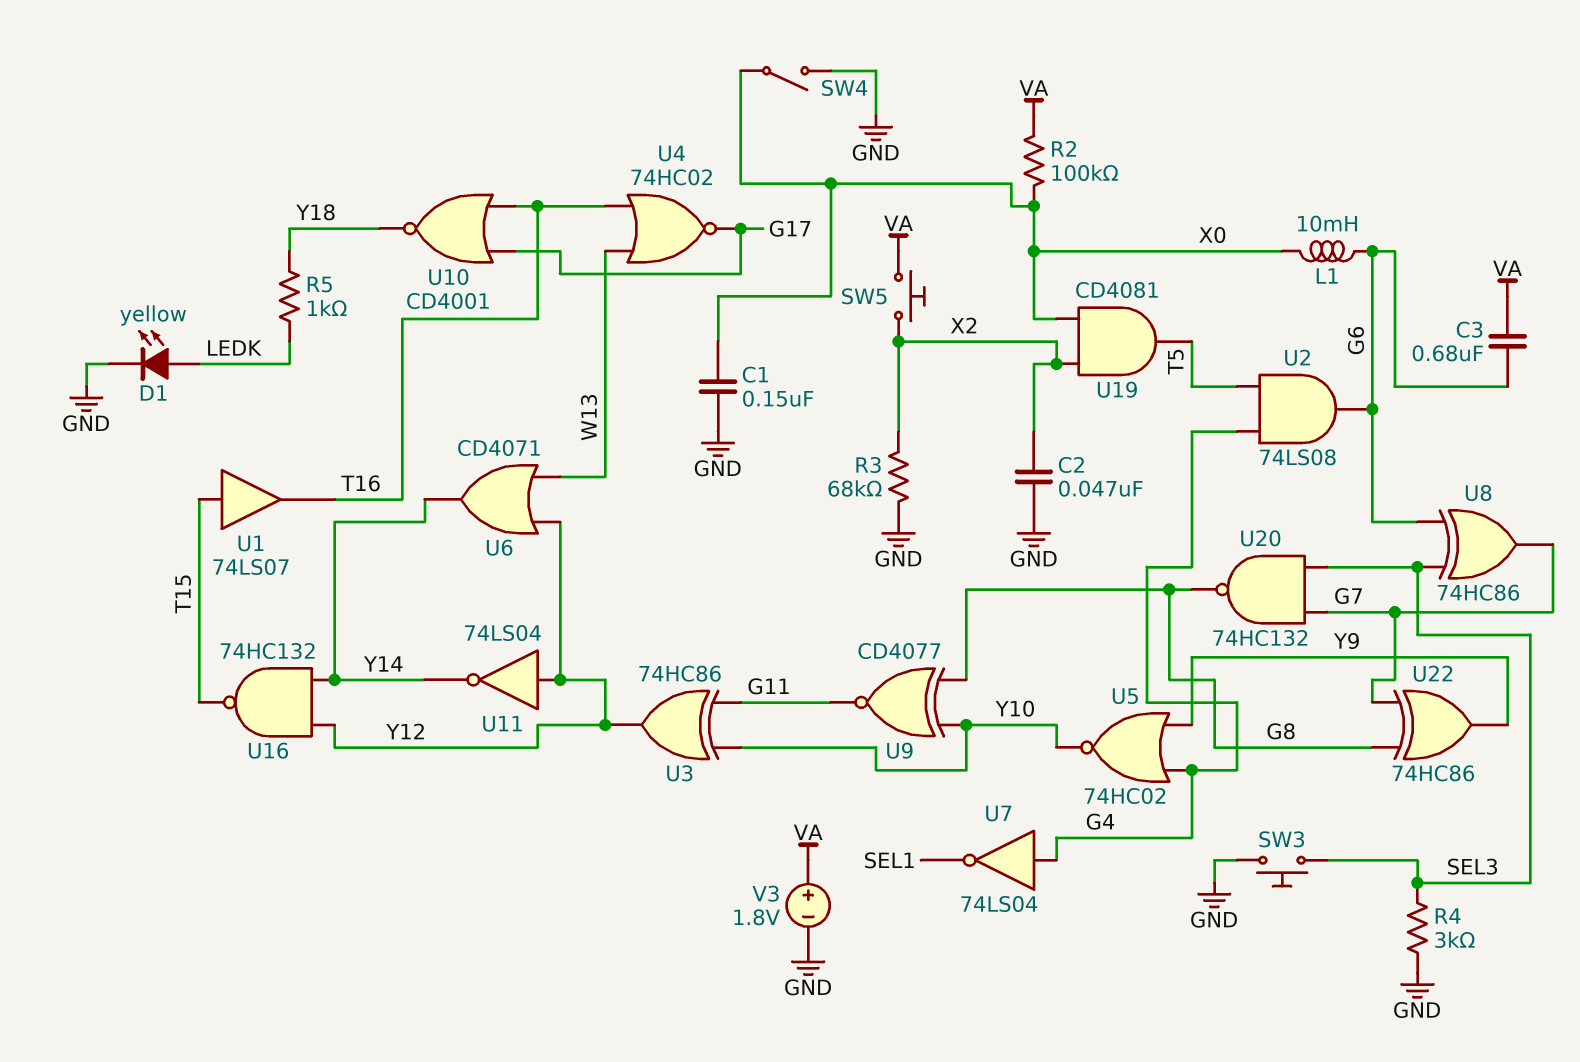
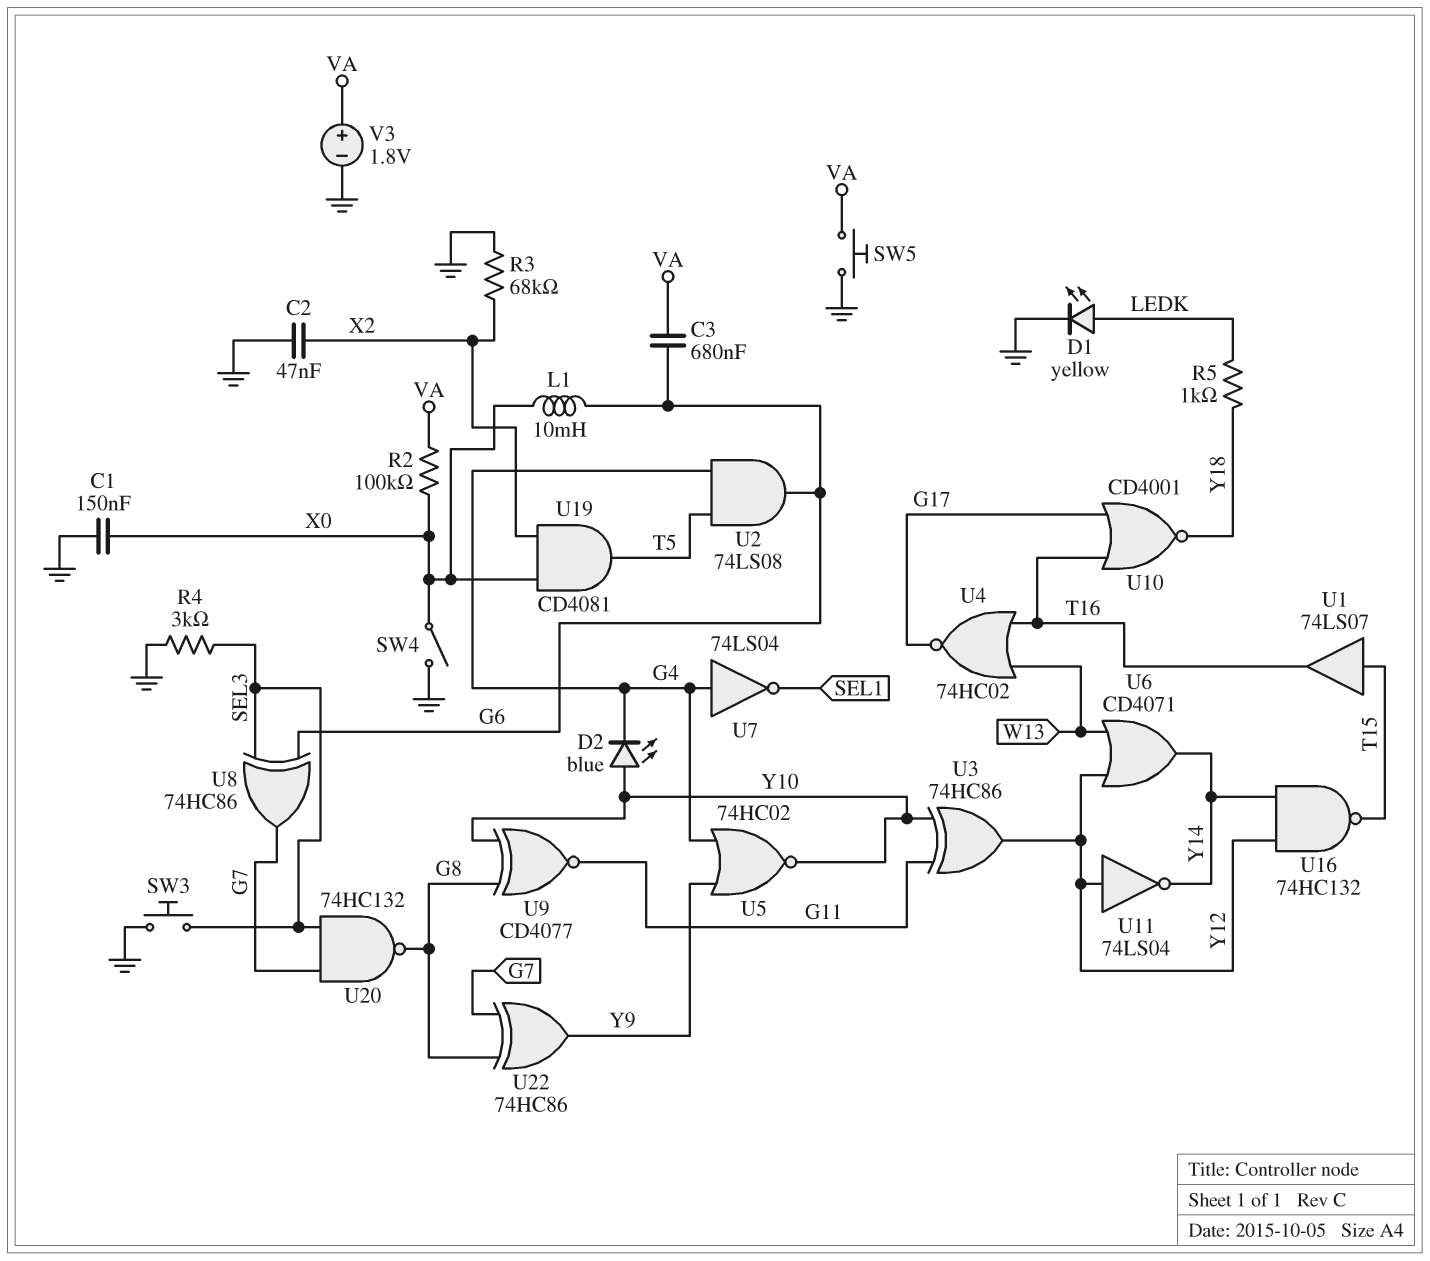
D2: none -> LED blue (A Y10, K G4)
SW5: button (VA, X2) -> button (GND, VA)

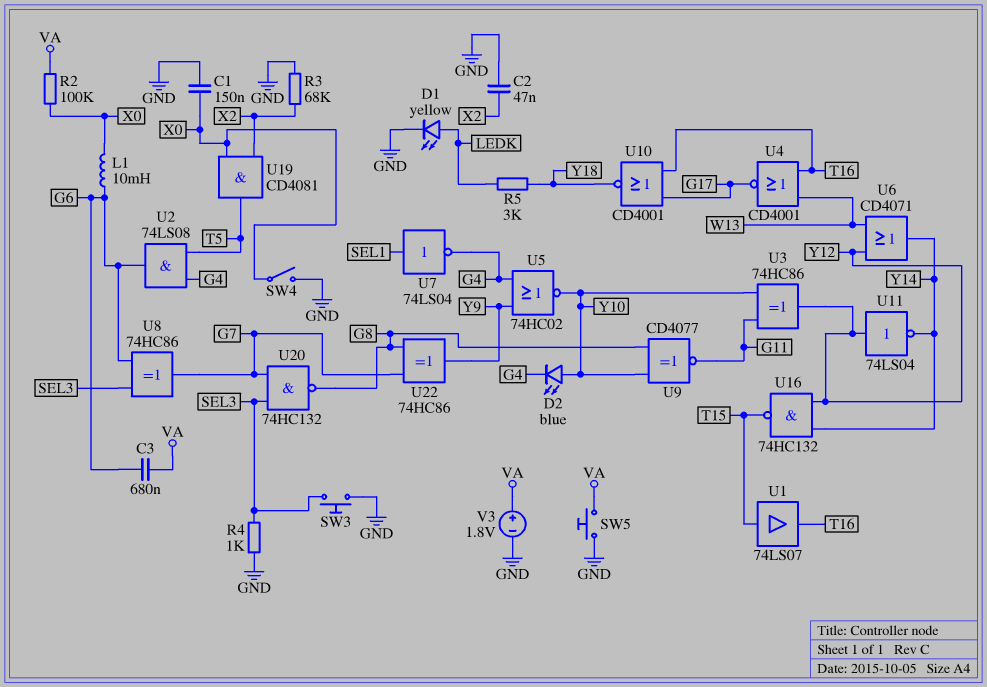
R4: 3k (GND, SEL3) -> 1k (GND, SEL3)
R5: 1k (LEDK, Y18) -> 3k (LEDK, Y18)
U4: NOR 74HC02 (in T16, in W13, out G17) -> NOR CD4001 (in T16, in W13, out G17)
U7: NOT 74LS04 (in G4, out SEL1) -> NOT 74LS04 (in SEL1, out G4)

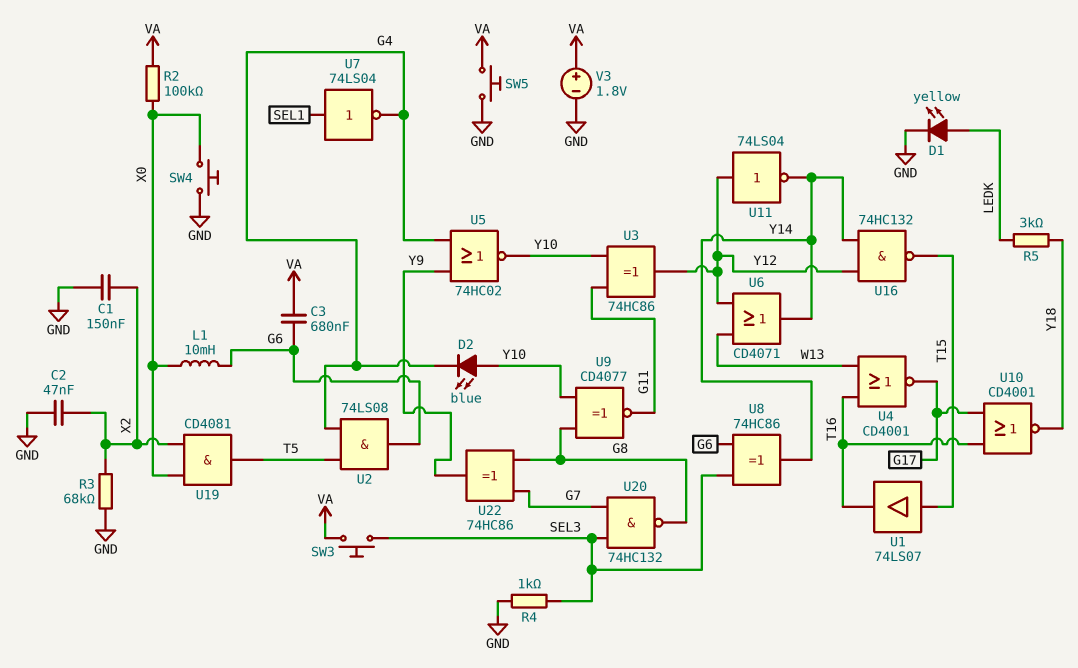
C1: 150nF (GND, X0) -> 150nF (GND, X2)
SW3: button (GND, SEL3) -> button (SEL3, VA)
SW4: switch (GND, X0) -> button (GND, X0)
U8: XOR 74HC86 (in G6, in SEL3, out G7) -> XOR 74HC86 (in G6, in SEL3, out Y14)

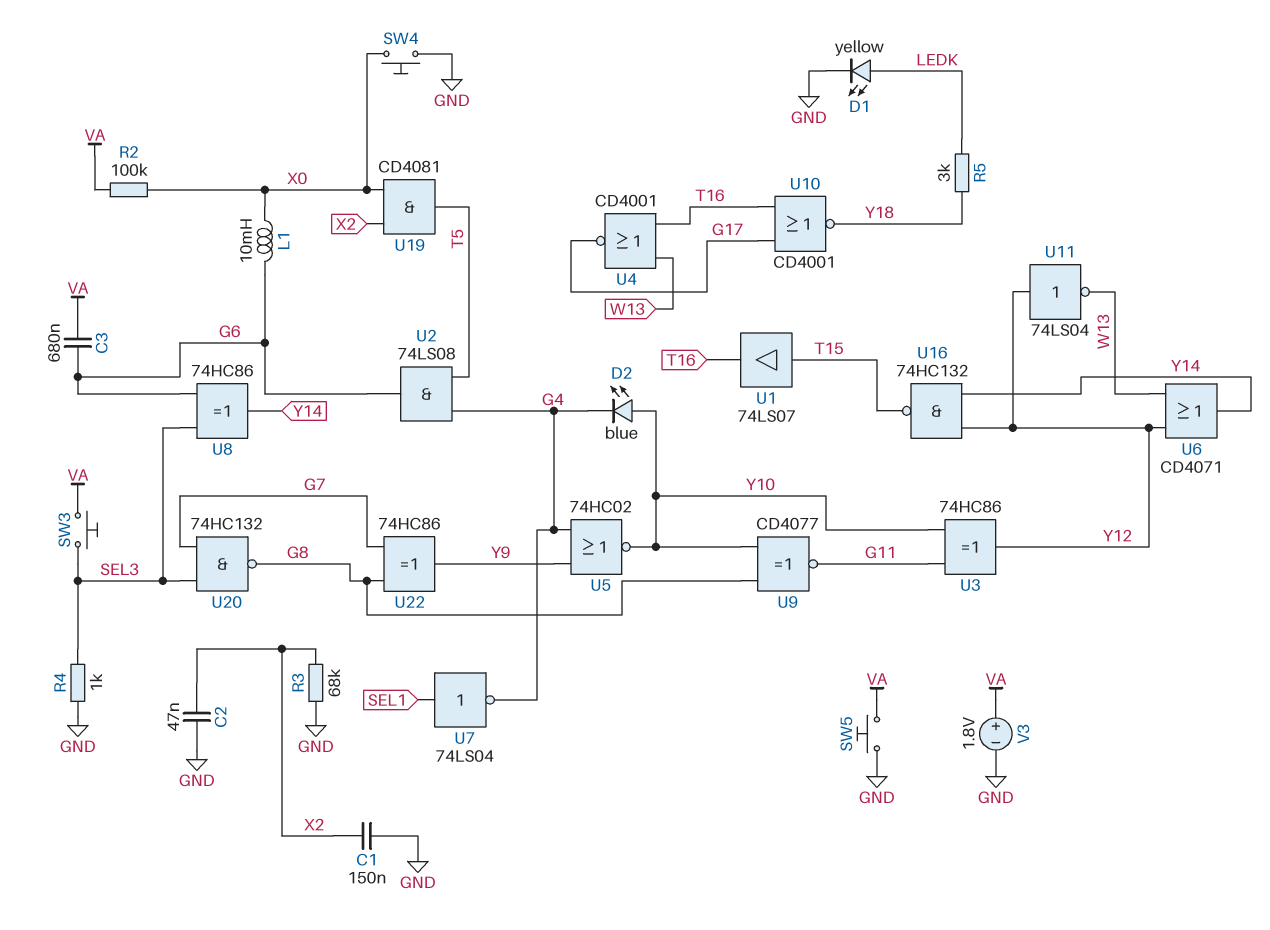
U11: NOT 74LS04 (in Y12, out Y14) -> NOT 74LS04 (in Y12, out W13)

